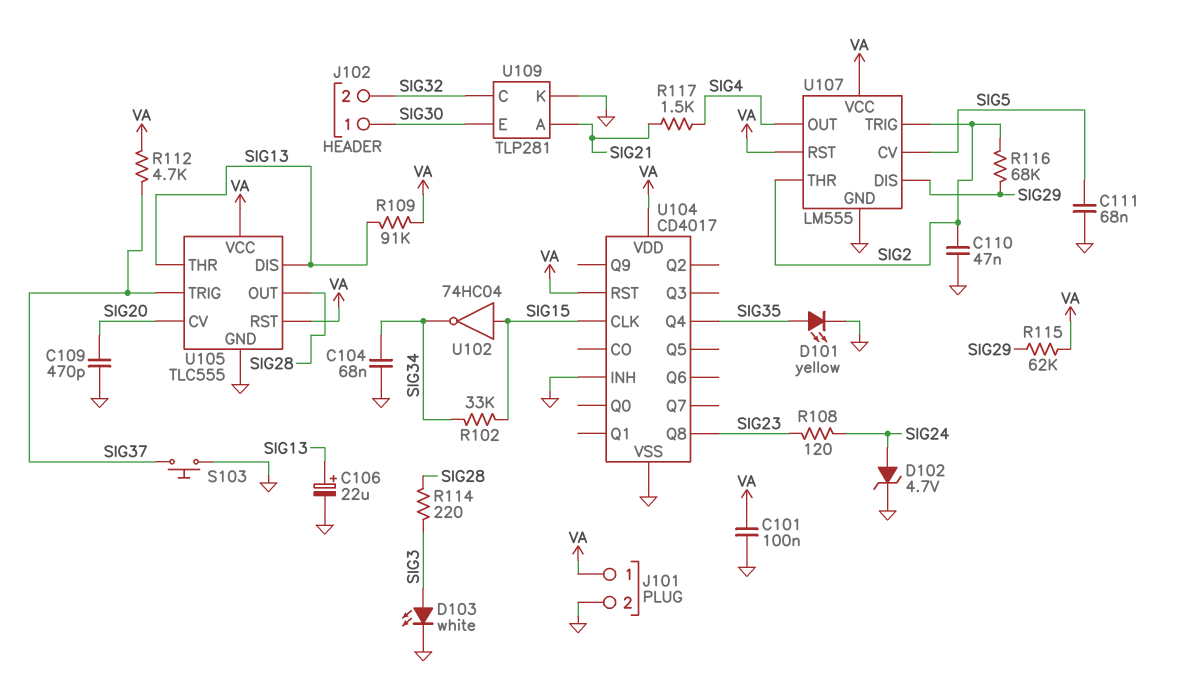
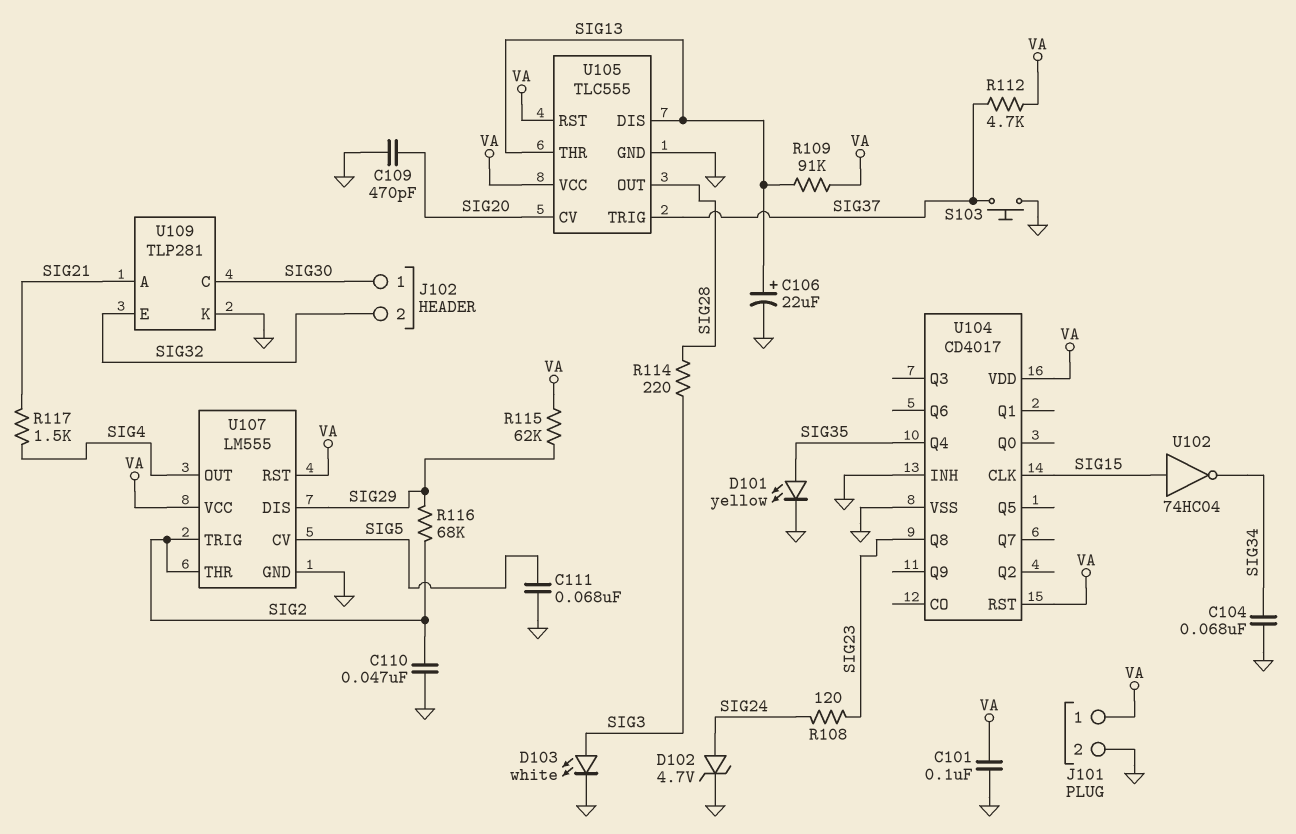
R102: 33k (SIG15, SIG34) -> none
U109 pin C: SIG32 -> SIG30
U109 pin E: SIG30 -> SIG32

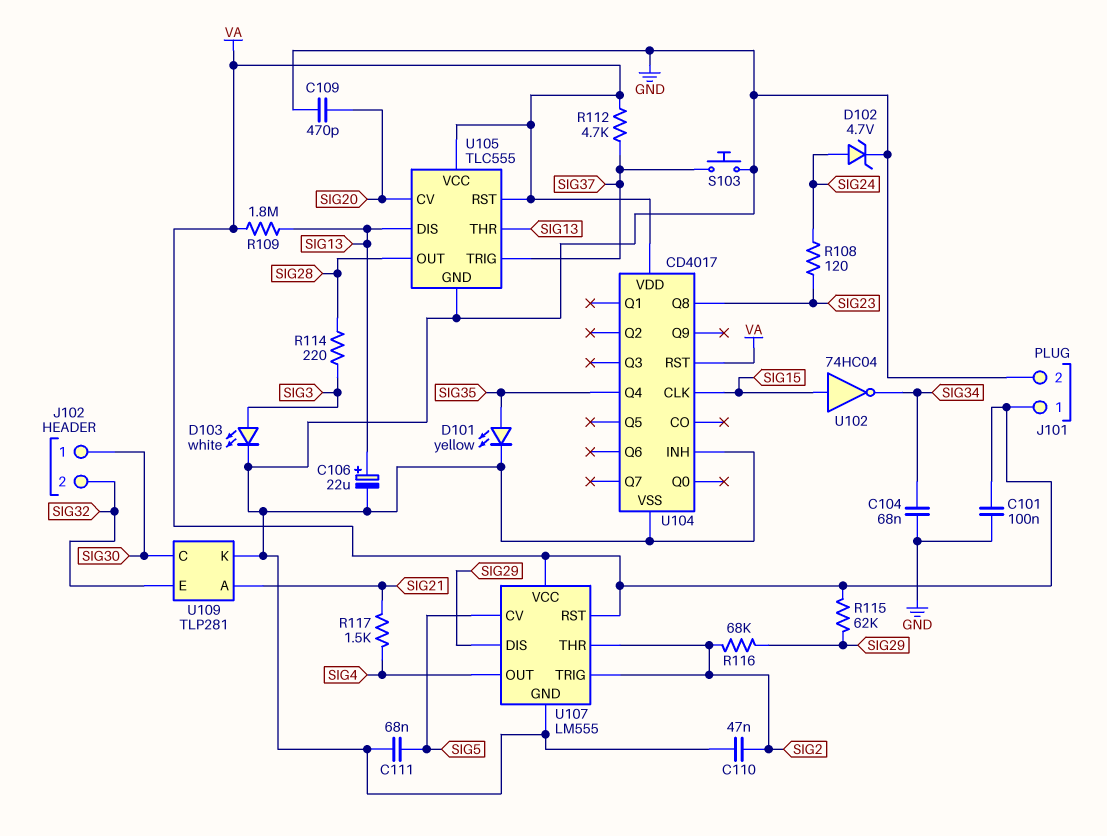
R109: 91k (SIG13, VA) -> 1.8M (SIG13, VA)

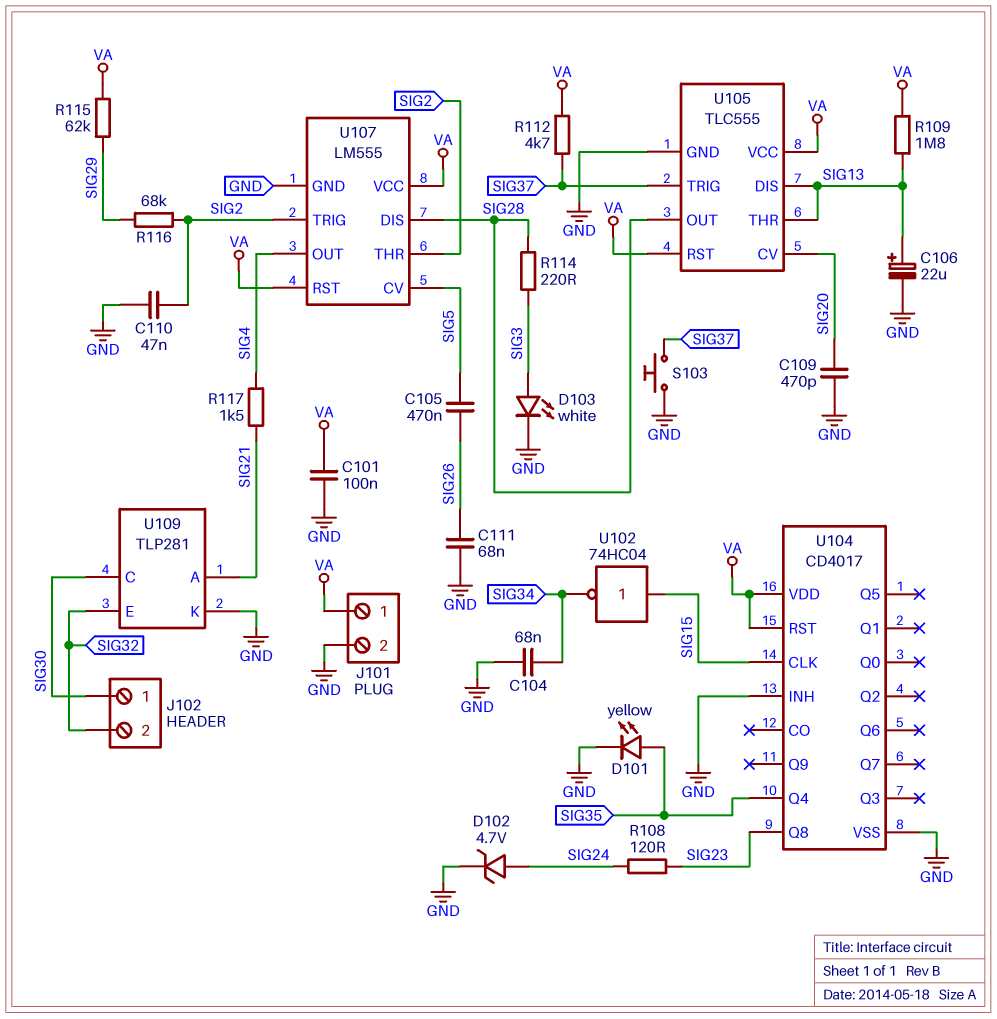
C105: none -> 470nF (SIG5, SIG26)
C111: 68nF (GND, SIG5) -> 68nF (GND, SIG26)
U107 pin DIS: SIG29 -> SIG28

